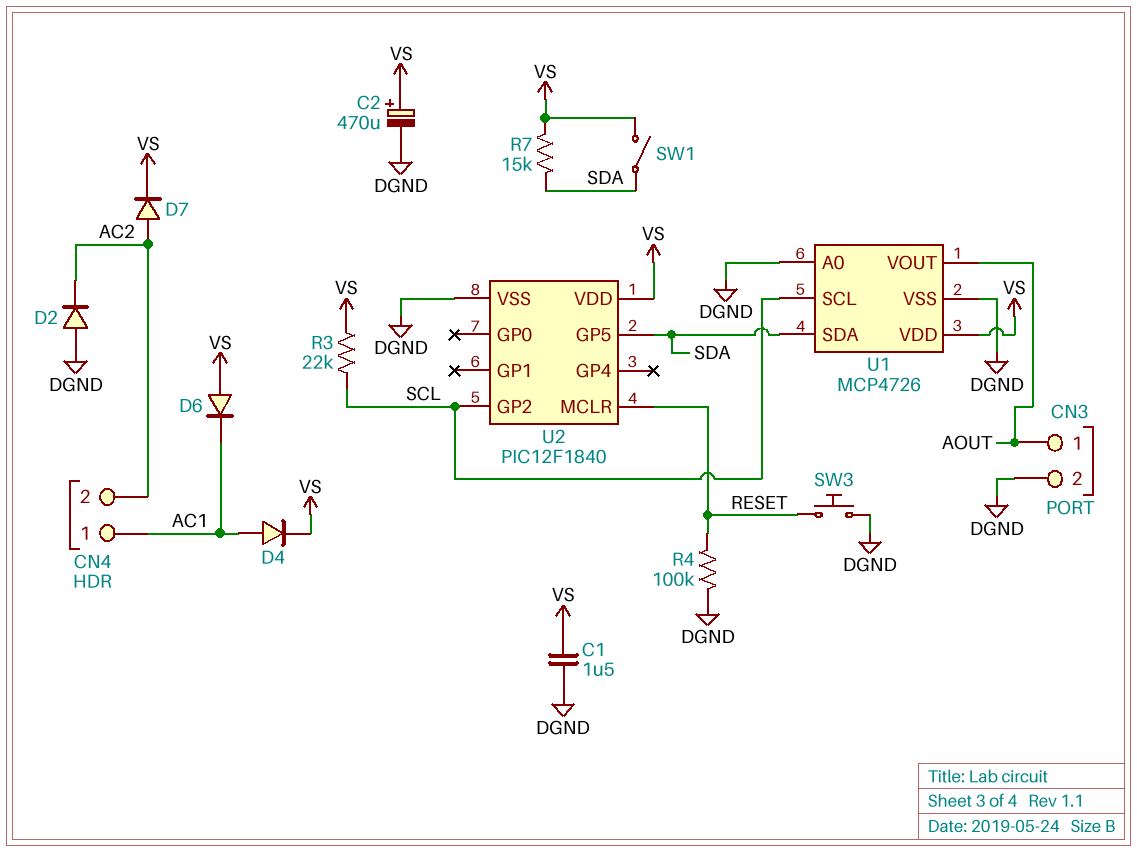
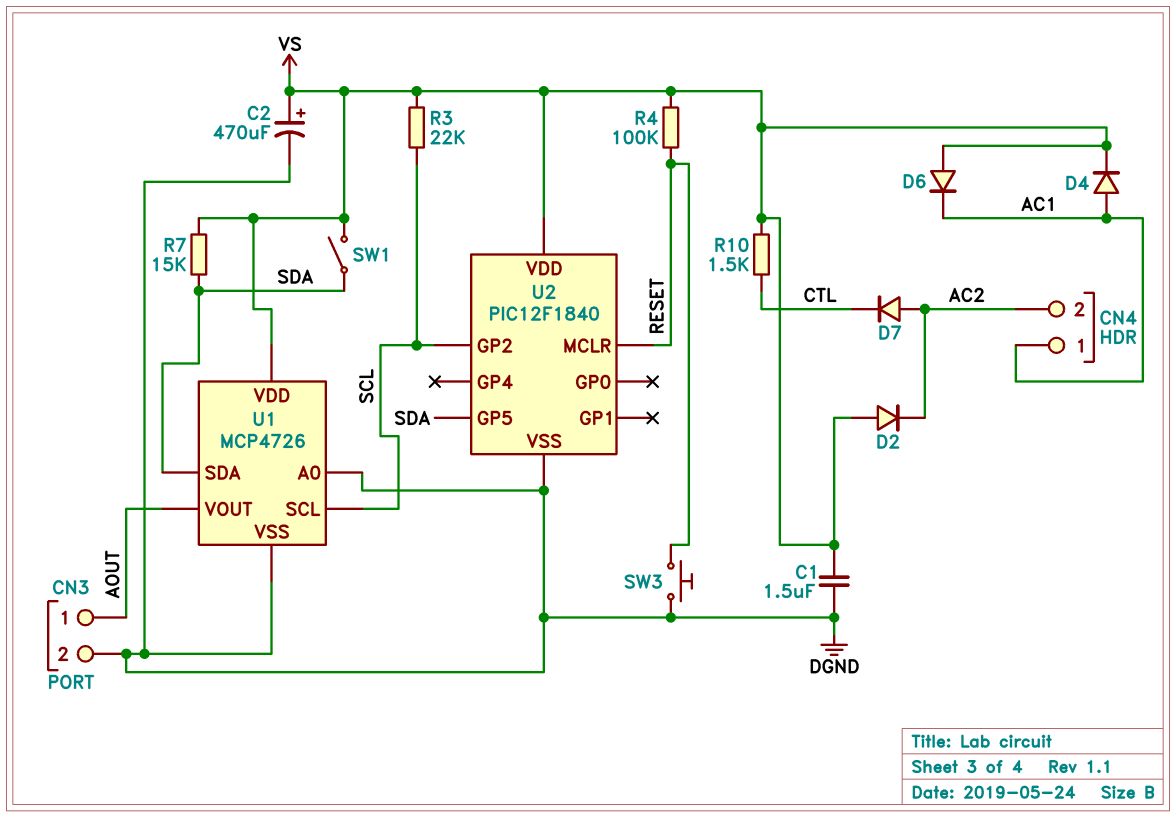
D2: diode (A DGND, K AC2) -> diode (A VS, K AC2)
D7: diode (A AC2, K VS) -> diode (A AC2, K CTL)
R4: 100k (DGND, RESET) -> 100k (RESET, VS)
R10: none -> 1.5k (CTL, VS)

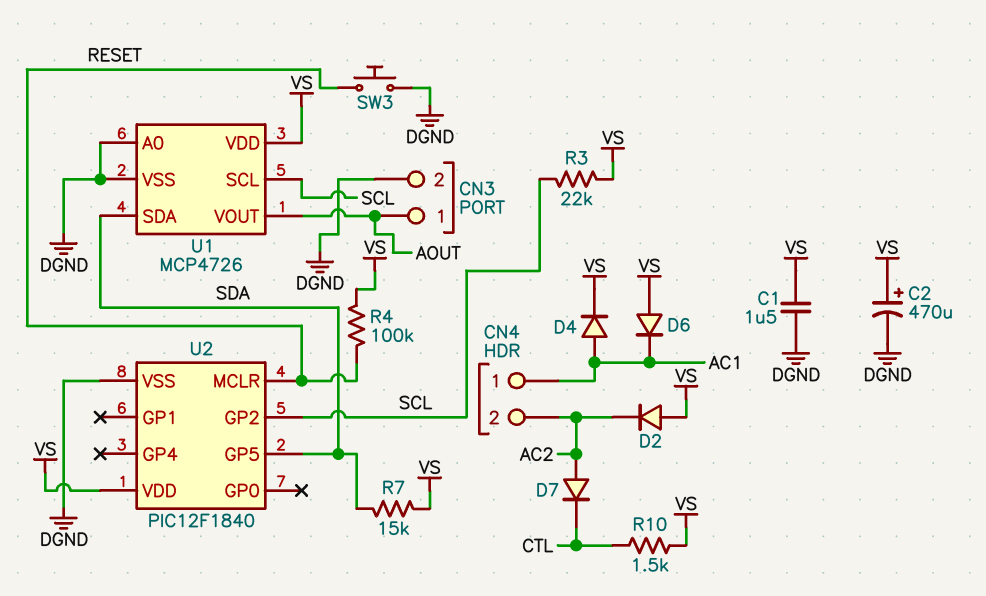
SW1: switch (SDA, VS) -> none

